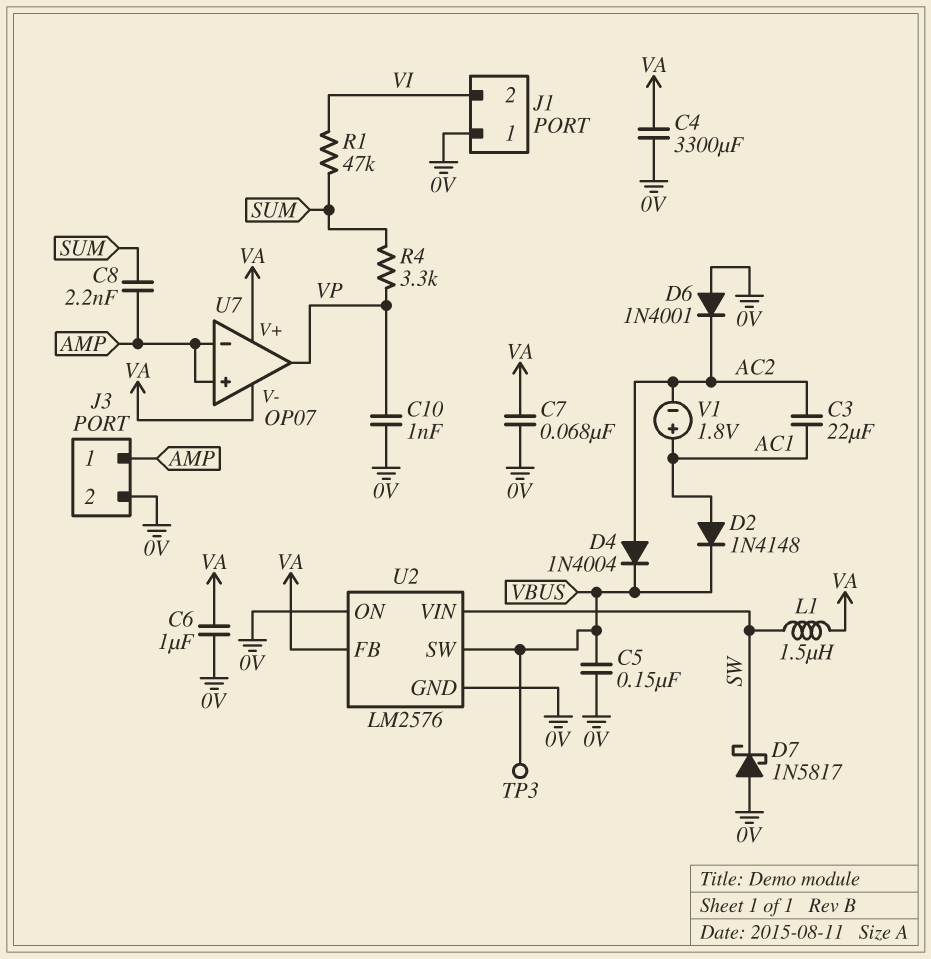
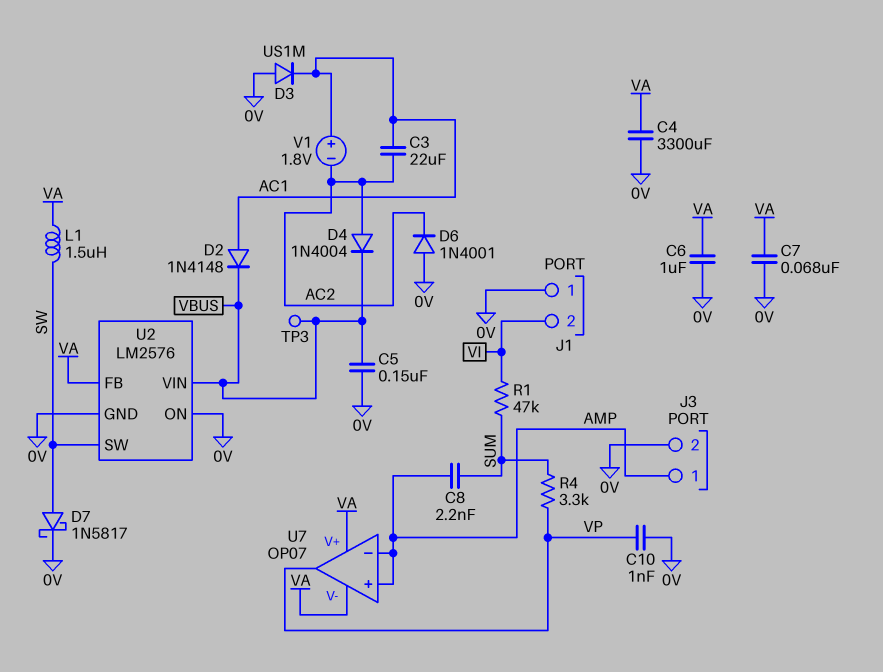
D3: none -> diode US1M (A 0V, K AC1)
D7: schottky 1N5817 (A 0V, K SW) -> schottky 1N5817 (A SW, K 0V)
U2 pin SW: VBUS -> SW
U2 pin VIN: SW -> VBUS

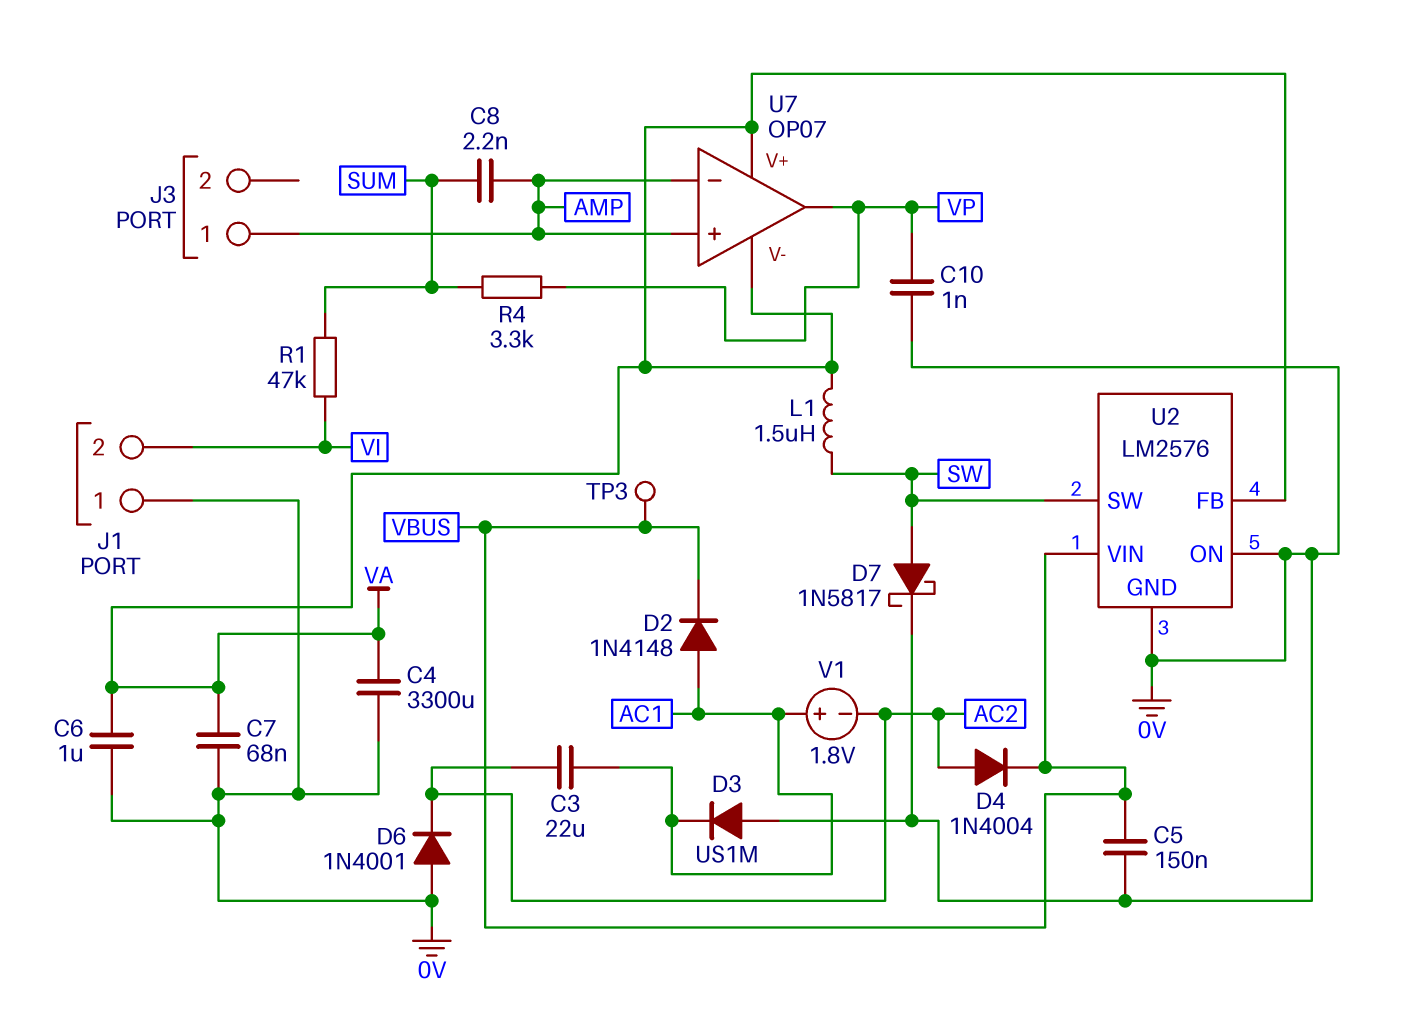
J3 pin 2: 0V -> none

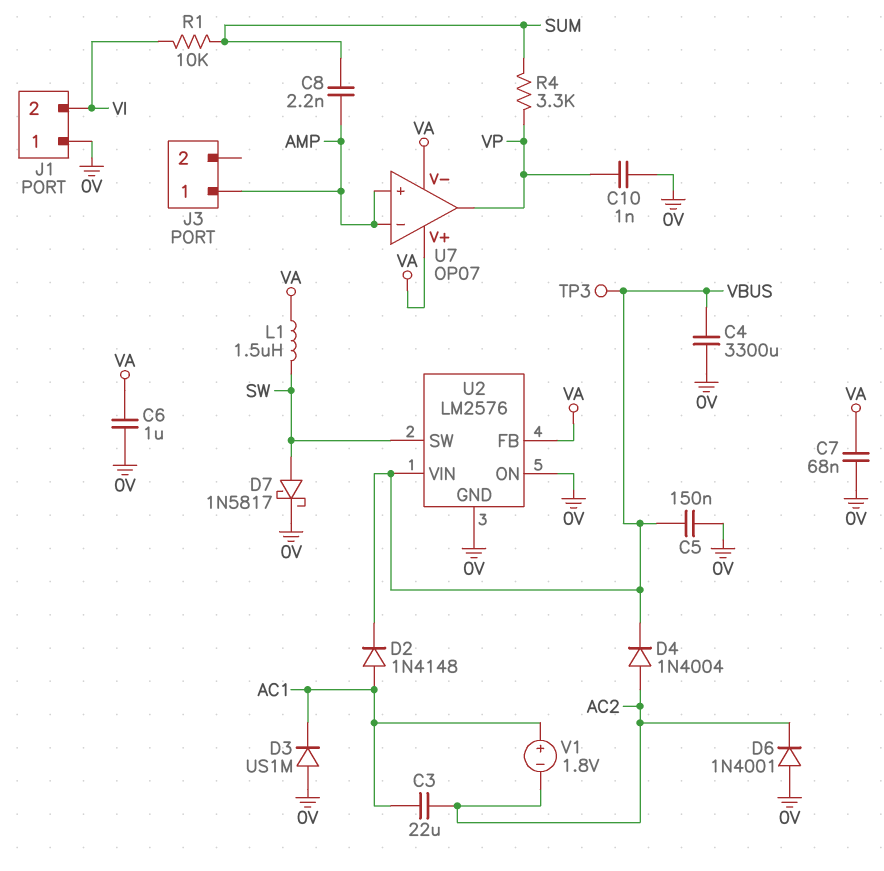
C4: 3300uF (0V, VA) -> 3300uF (0V, VBUS)
R1: 47k (SUM, VI) -> 10k (SUM, VI)

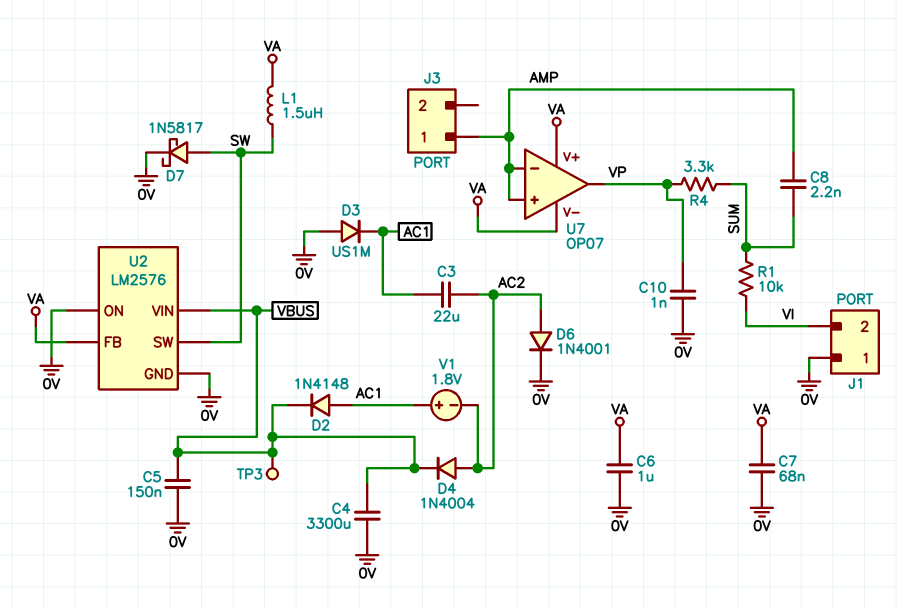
D6: diode 1N4001 (A 0V, K AC2) -> diode 1N4001 (A AC2, K 0V)

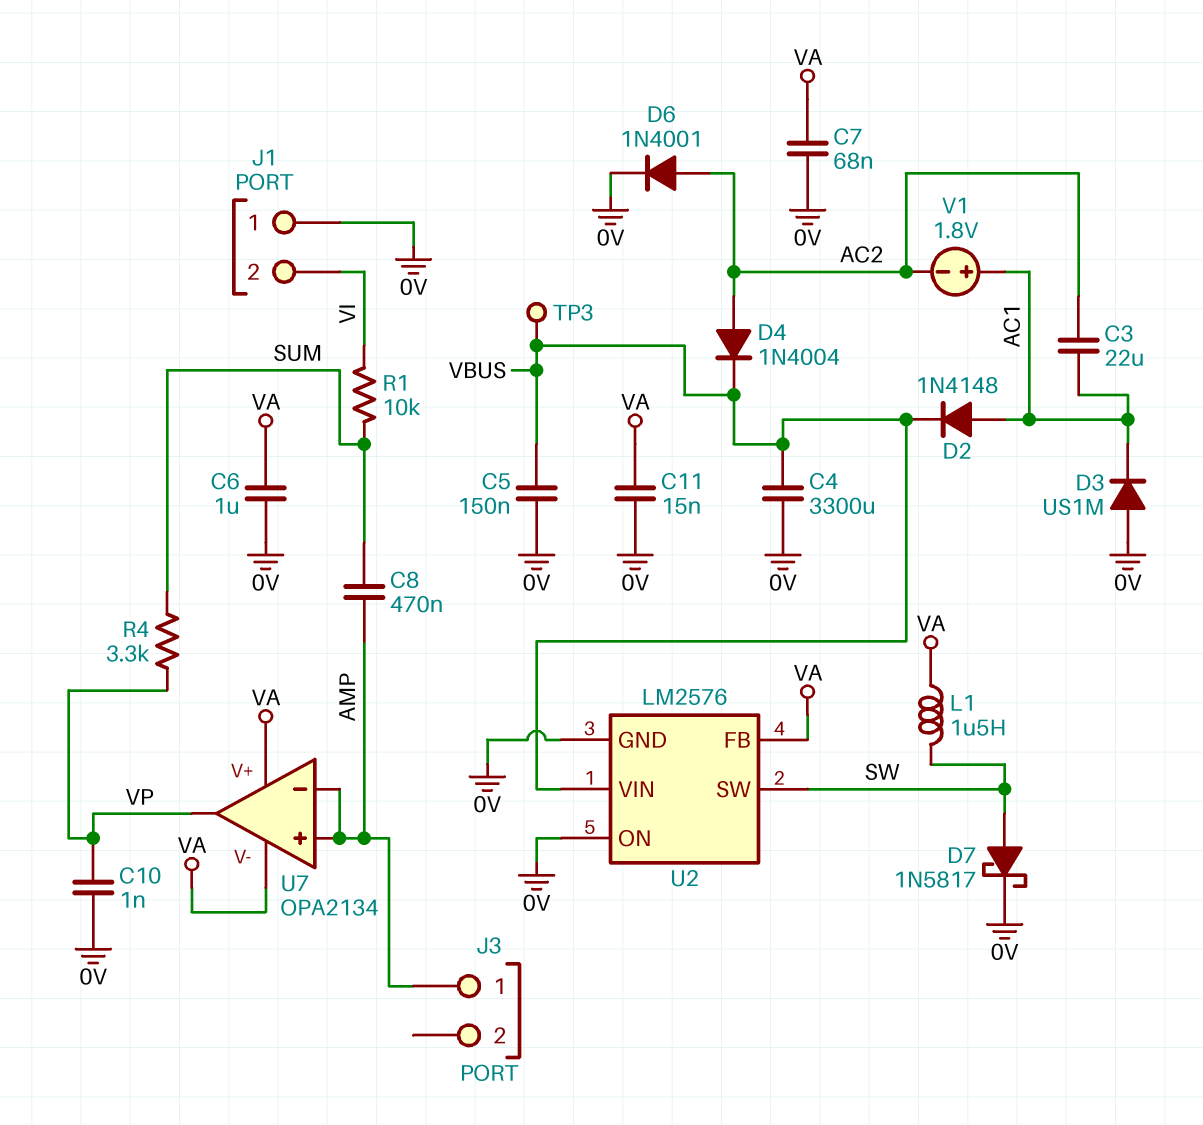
C8: 2.2nF (AMP, SUM) -> 470nF (AMP, SUM)
C11: none -> 15nF (0V, VA)
U7: OP07 -> OPA2134

